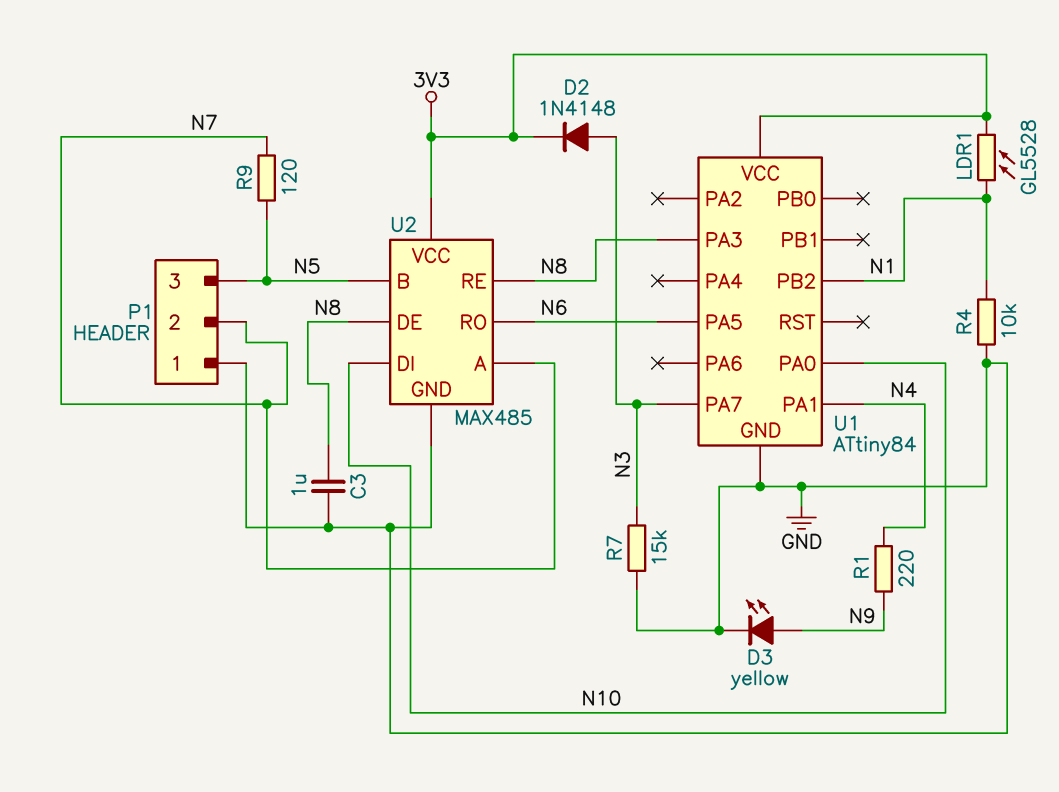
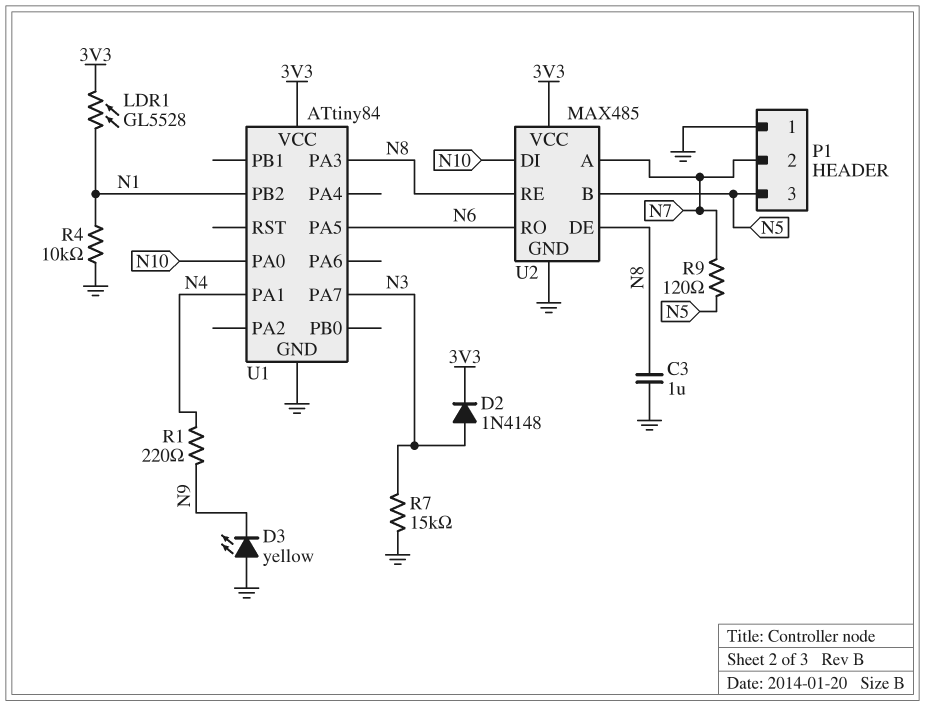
D3: LED yellow (A N9, K GND) -> LED yellow (A GND, K N9)

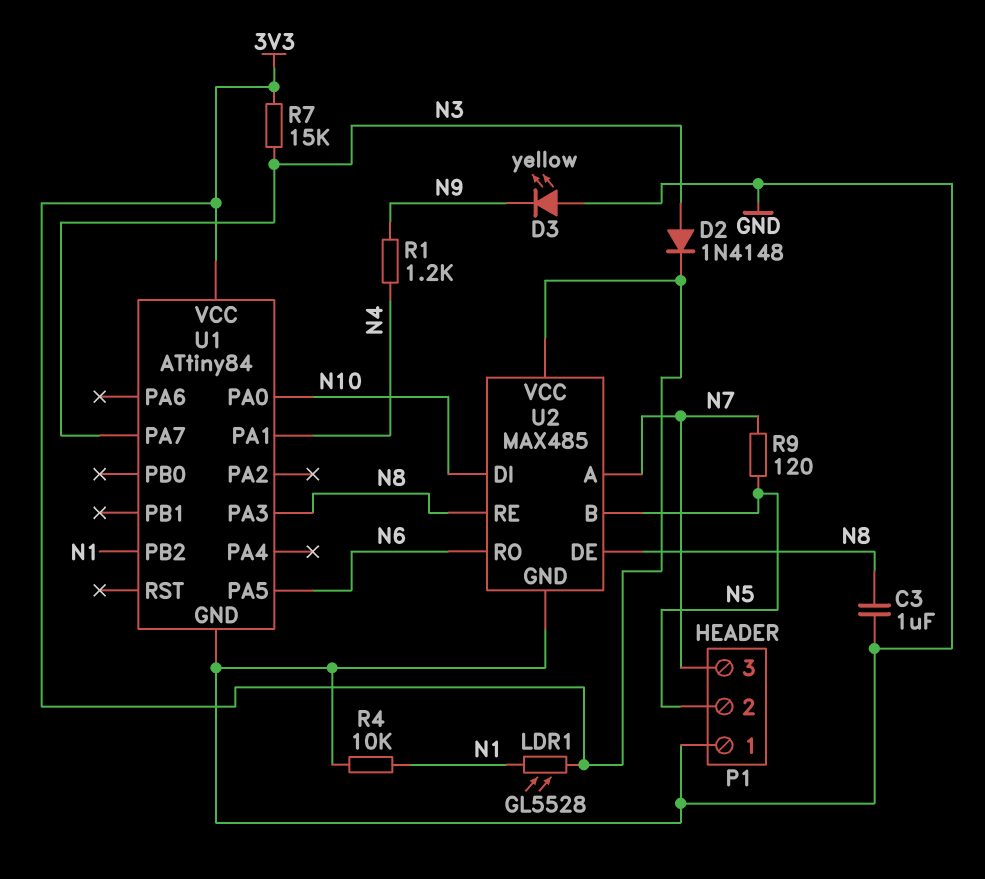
P1 pin 2: N7 -> N5
P1 pin 3: N5 -> N7
R1: 220 (N4, N9) -> 1.2k (N4, N9)
R7: 15k (GND, N3) -> 15k (3V3, N3)

